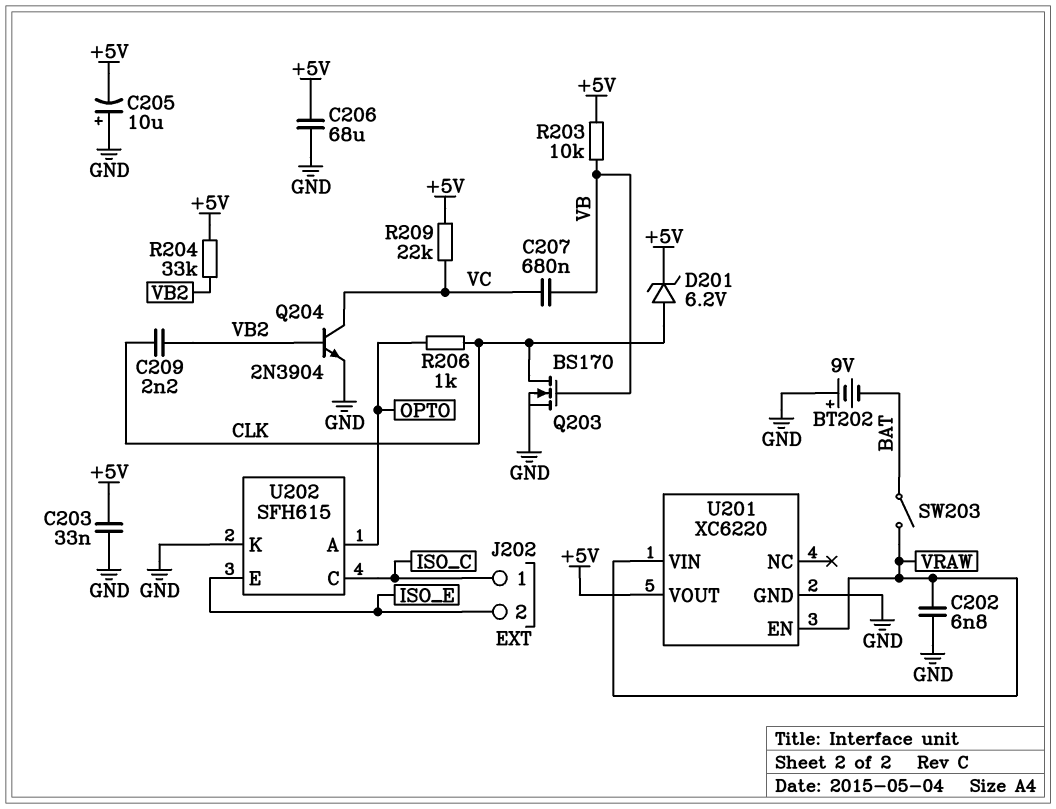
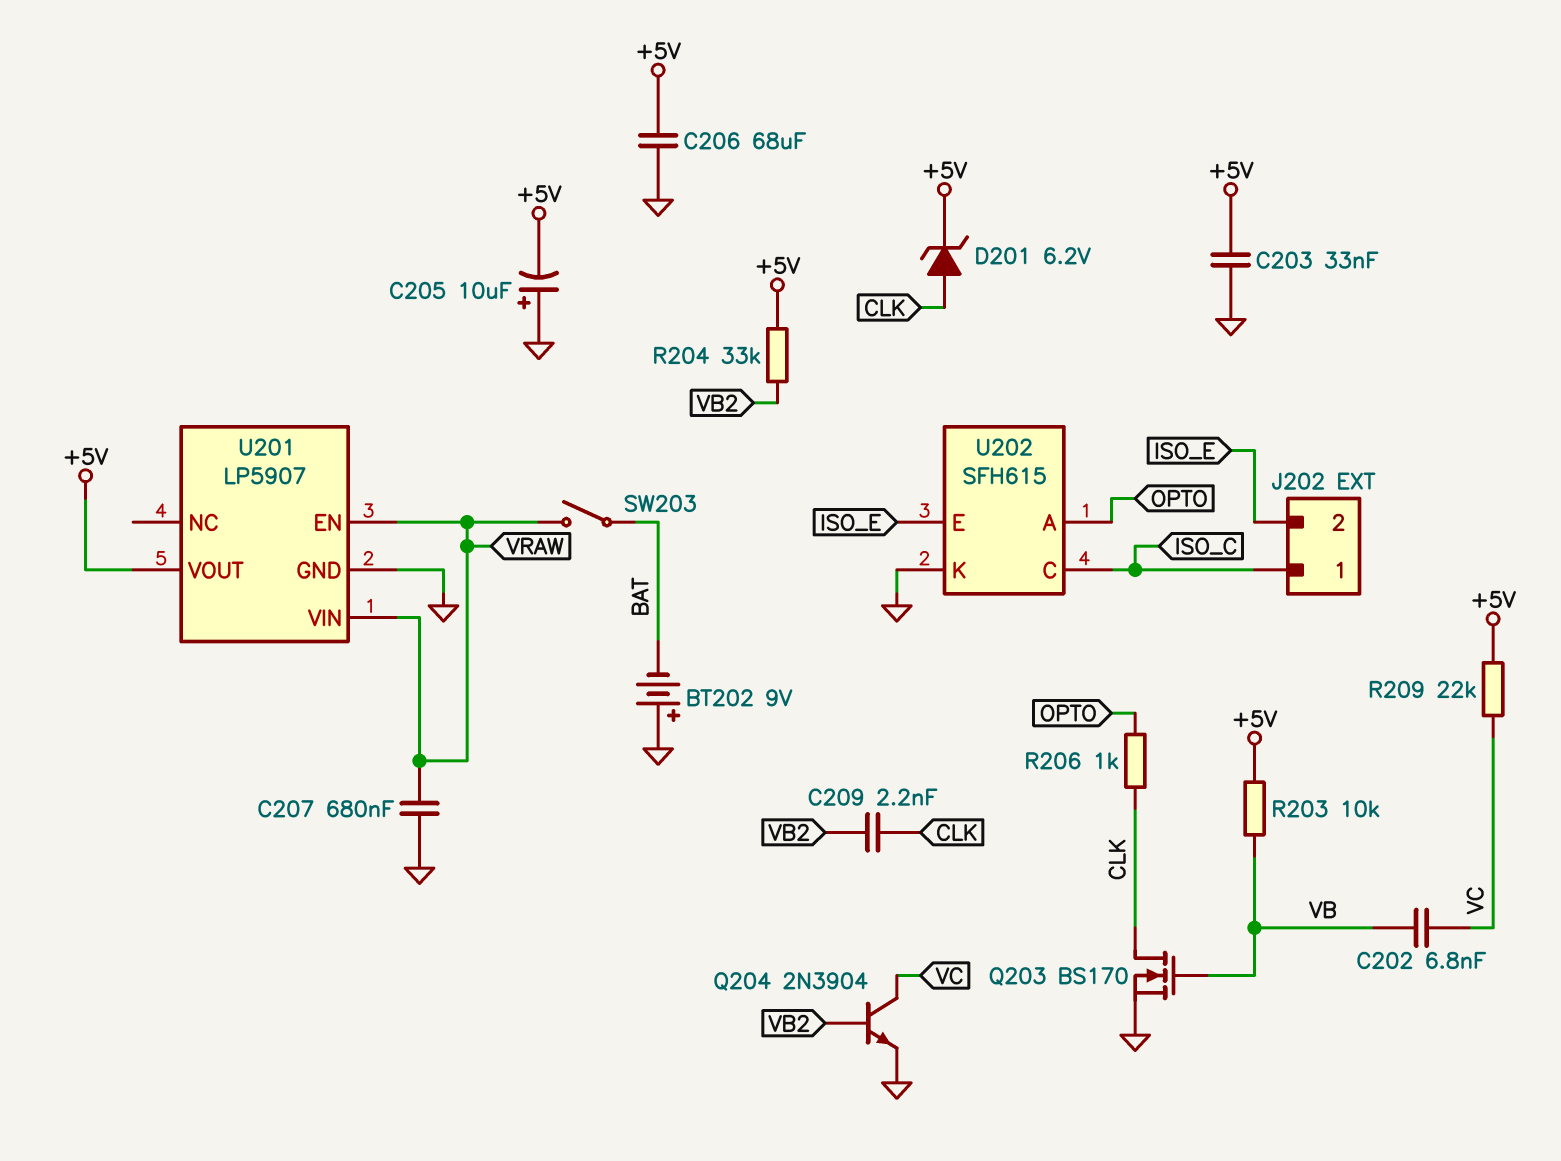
C202: 6.8nF (GND, VRAW) -> 6.8nF (VB, VC)
C207: 680nF (VB, VC) -> 680nF (GND, VRAW)
U201: XC6220 -> LP5907

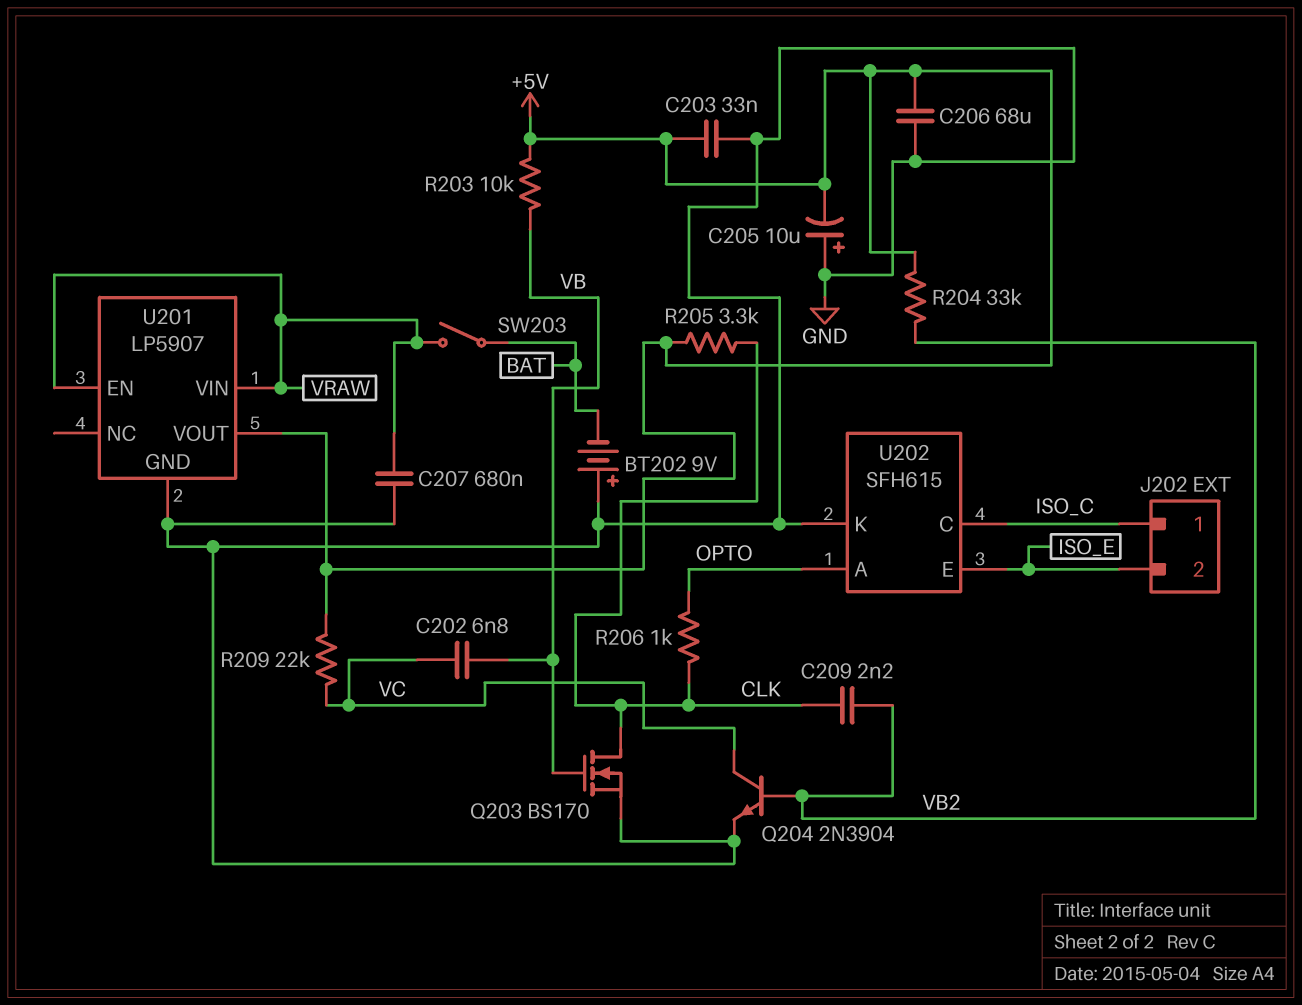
D201: zener 6.2V (A CLK, K +5V) -> none
R205: none -> 3.3k (+5V, CLK)

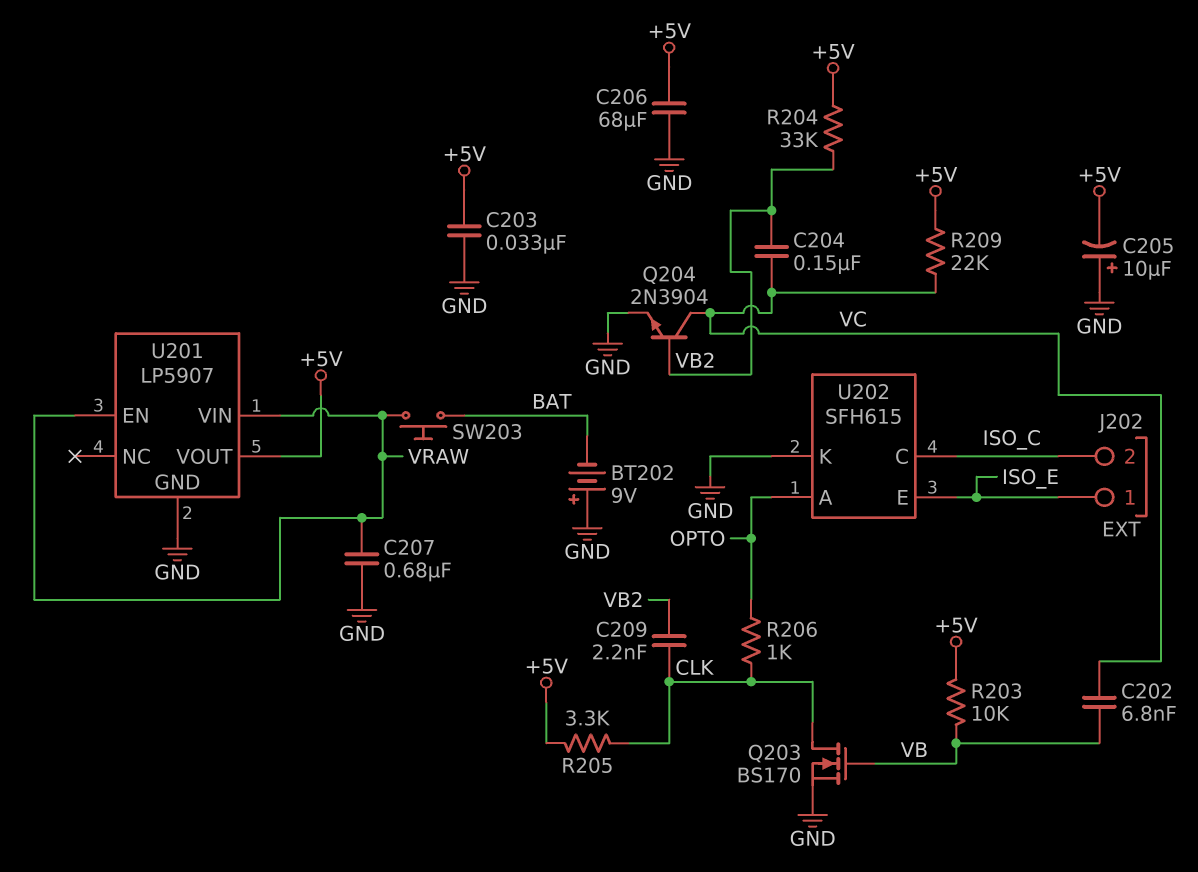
C204: none -> 150nF (VB2, VC)
J202 pin 1: ISO_C -> ISO_E
J202 pin 2: ISO_E -> ISO_C
SW203: switch (BAT, VRAW) -> button (BAT, VRAW)

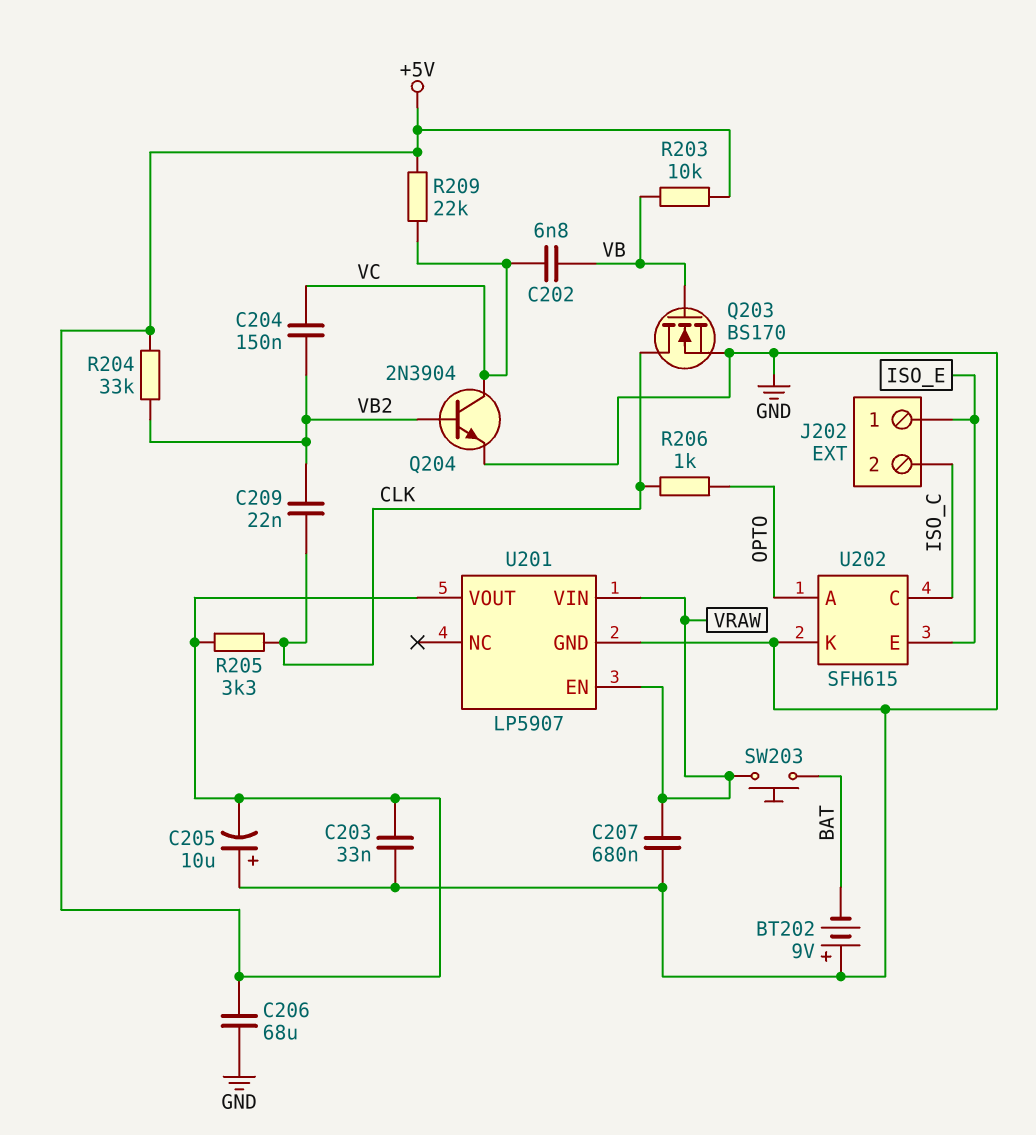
C209: 2.2nF (CLK, VB2) -> 22nF (CLK, VB2)

